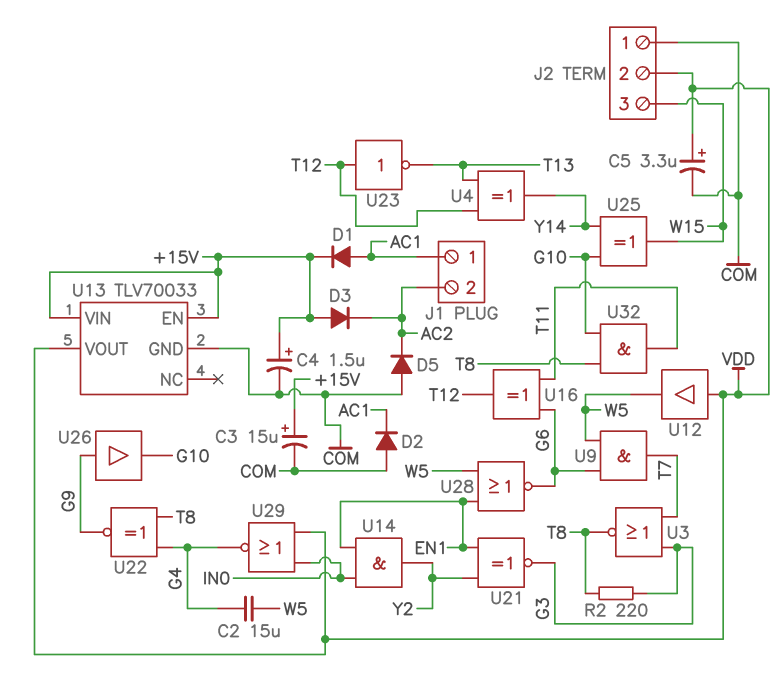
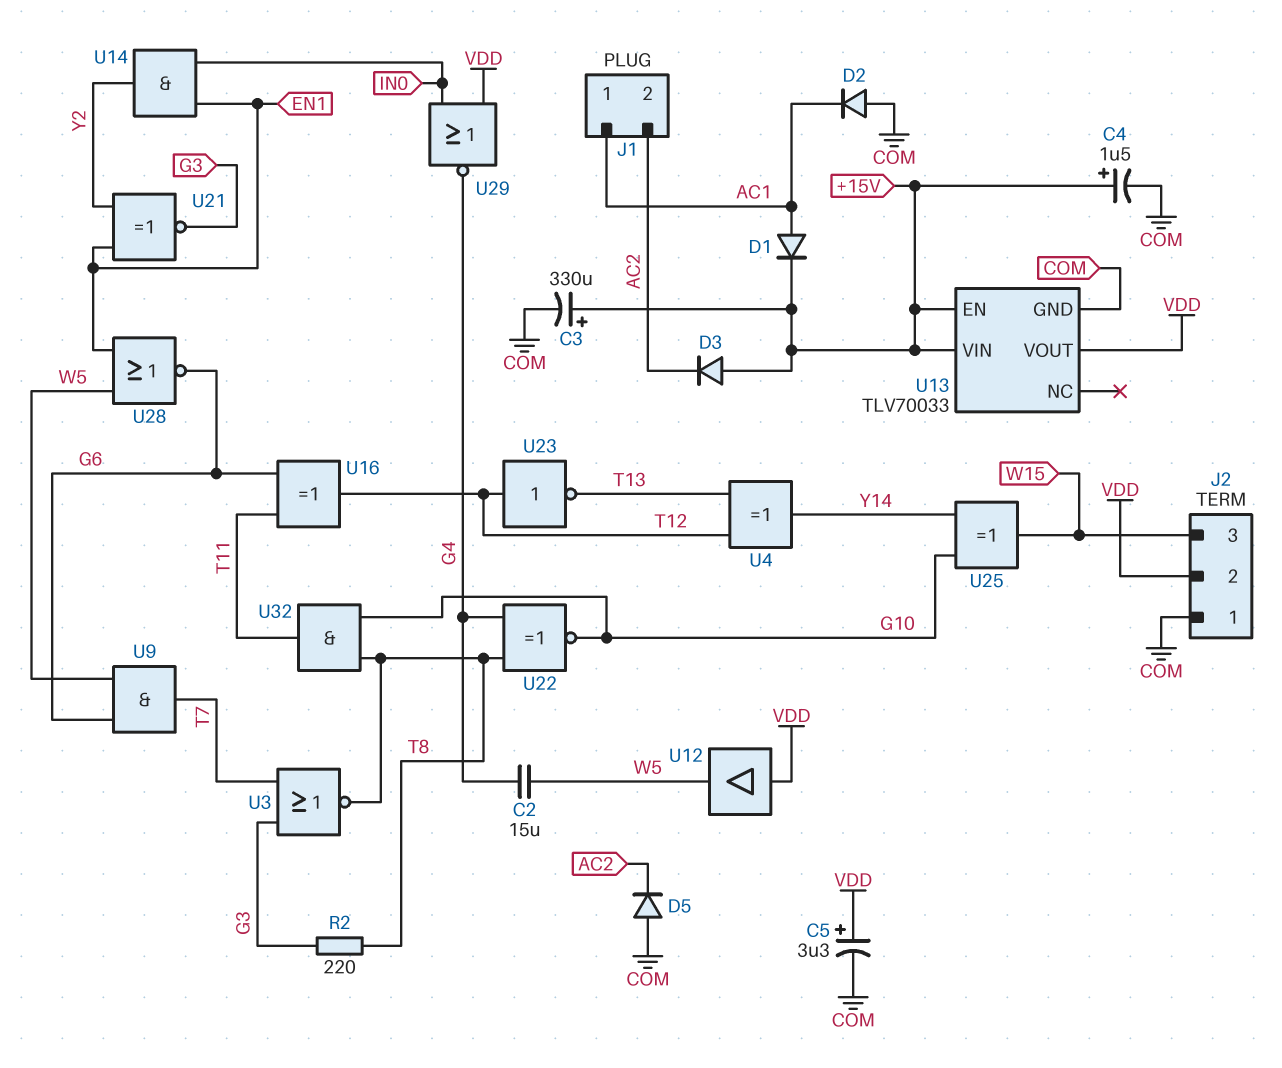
C3: 15uF (plus +15V, minus COM) -> 330uF (plus +15V, minus COM)
U22: XNOR (in G4, in T8, out G9) -> XNOR (in G4, in T8, out G10)
U26: buffer (in G9, out G10) -> none

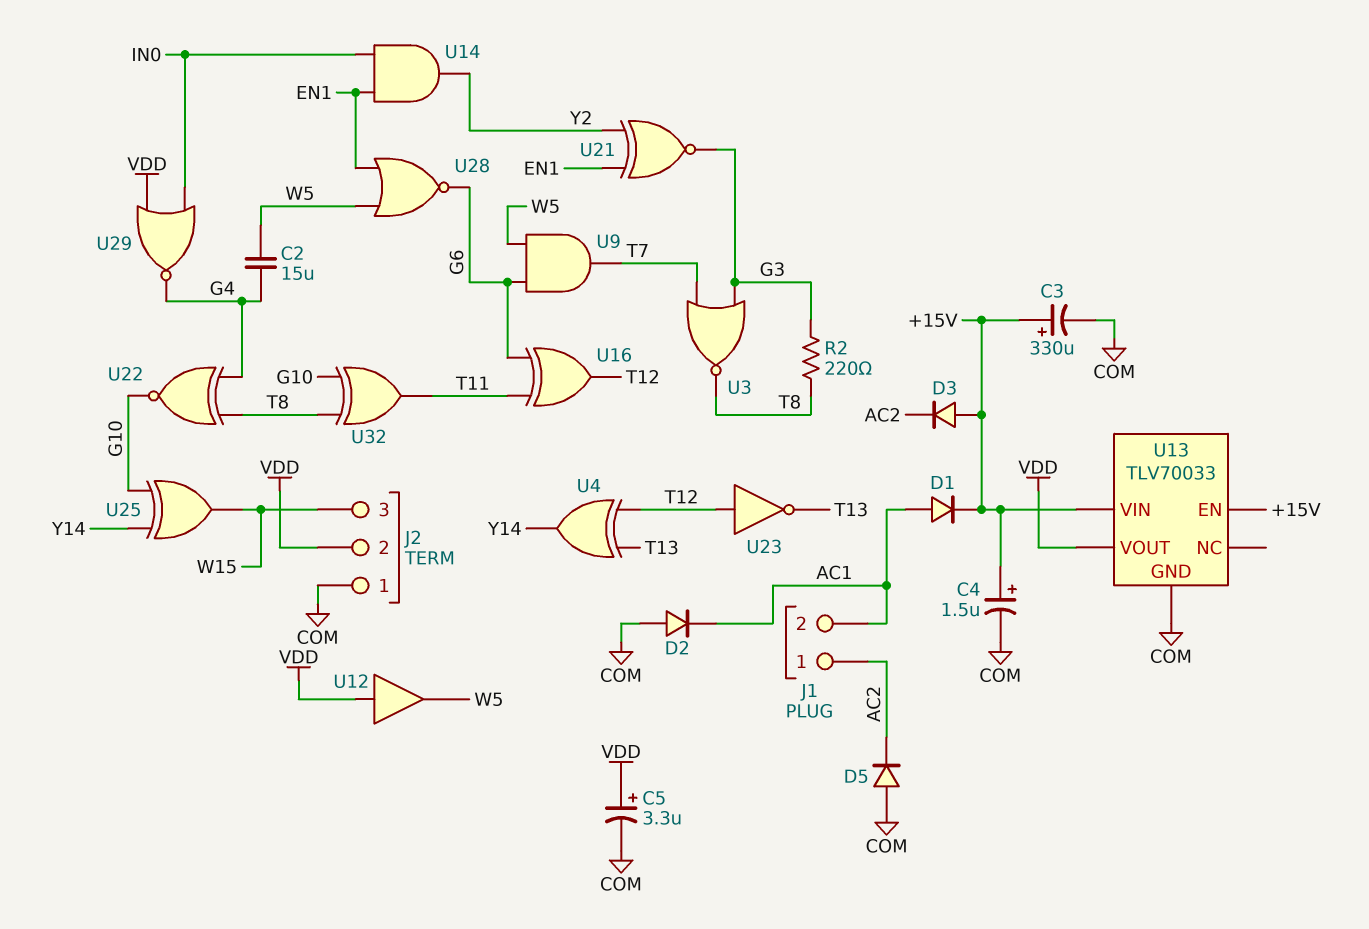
J1 pin 1: AC1 -> AC2
J1 pin 2: AC2 -> AC1
U32: AND (in G10, in T8, out T11) -> XOR (in G10, in T8, out T11)

